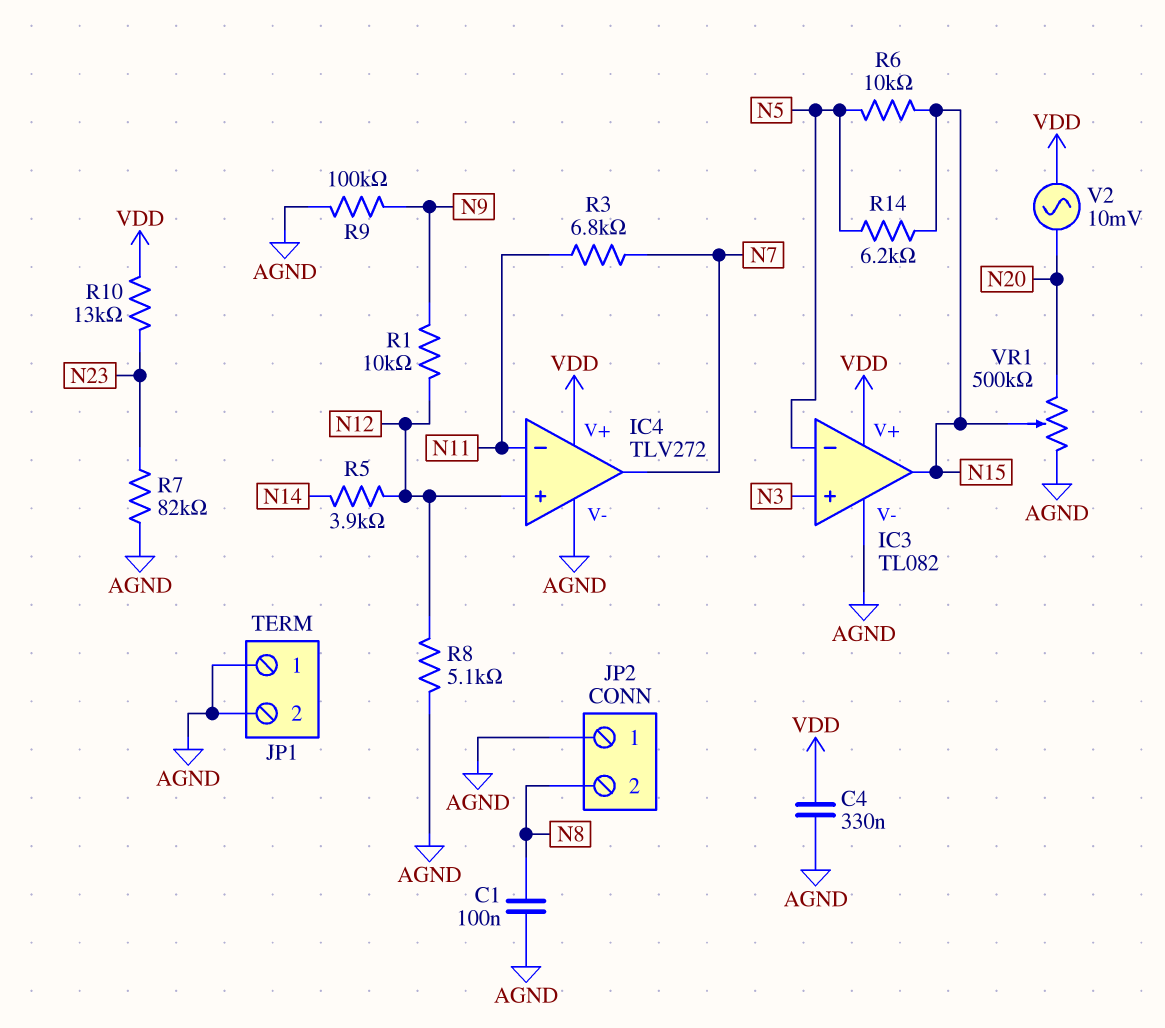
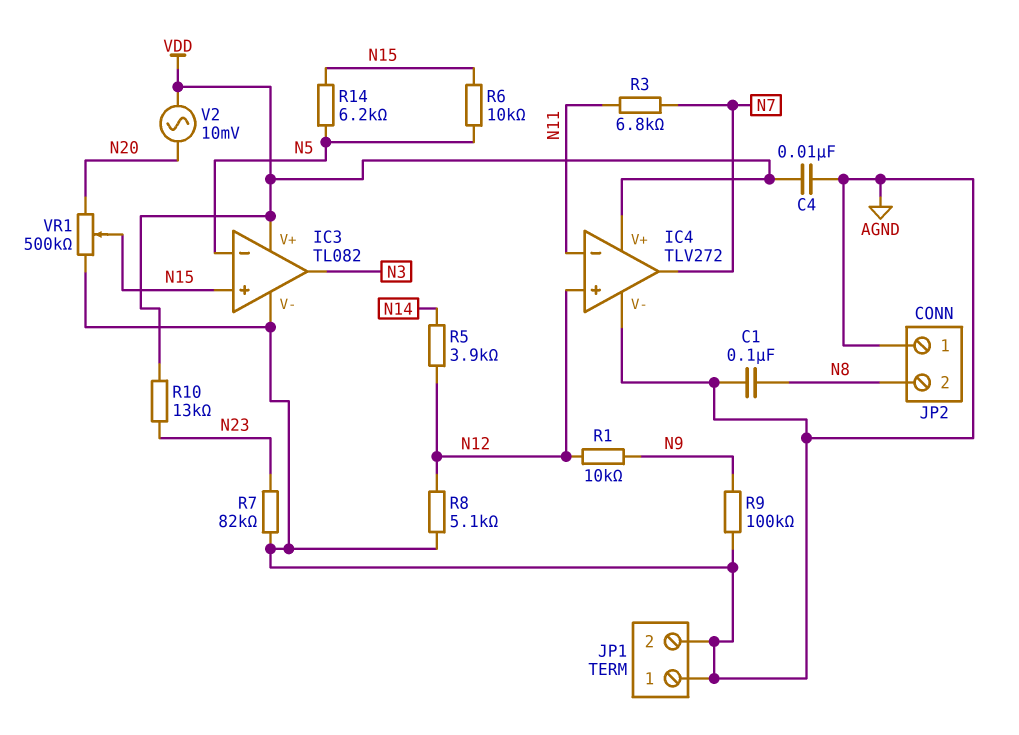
C4: 330nF (AGND, VDD) -> 10nF (AGND, VDD)
IC3 pin in+: N3 -> N15
IC3 pin out: N15 -> N3

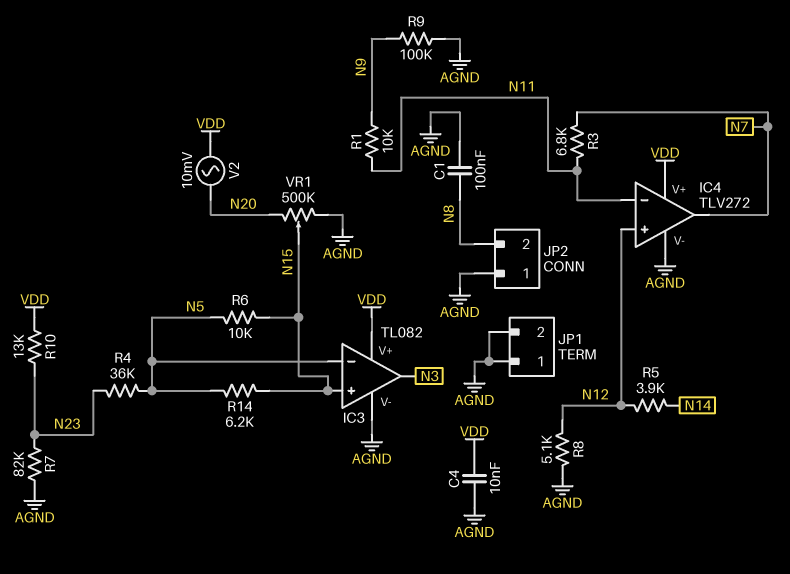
R1: 10k (N9, N12) -> 10k (N9, N11)
R4: none -> 36k (N5, N23)

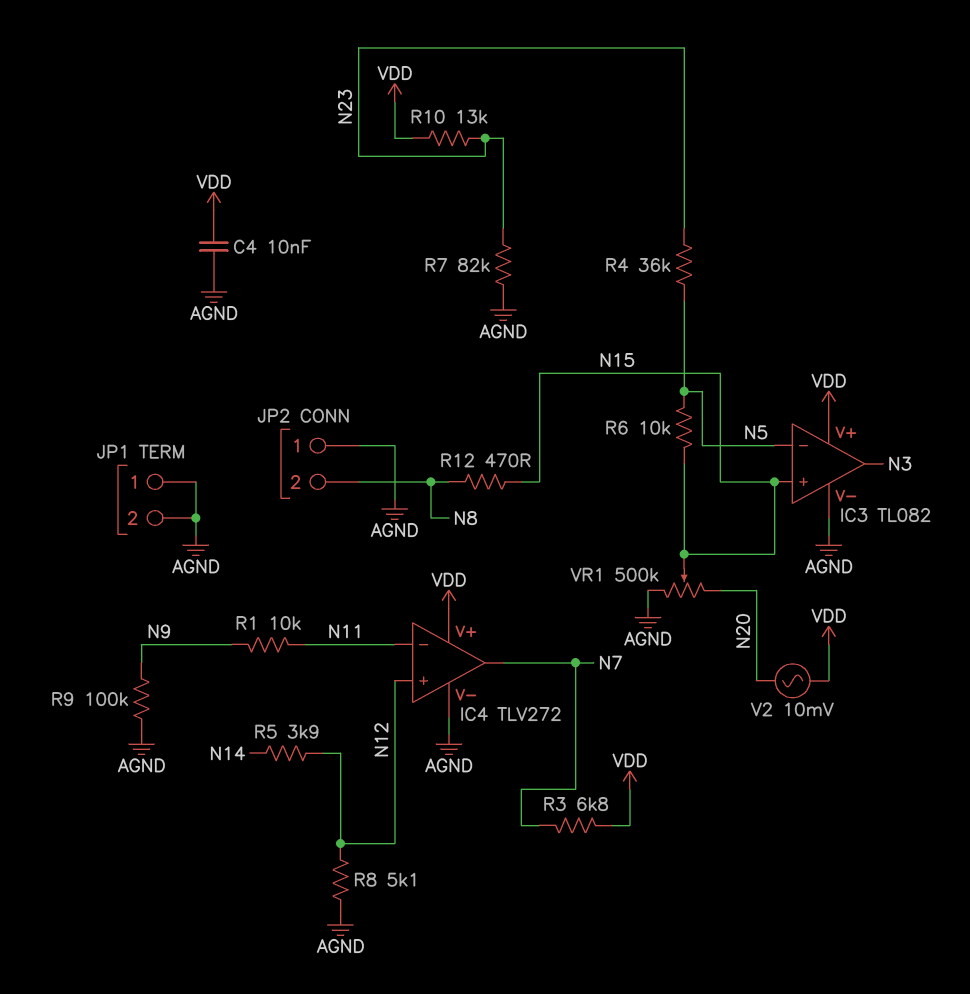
C1: 100nF (AGND, N8) -> none
R3: 6.8k (N7, N11) -> 6.8k (N7, VDD)
R12: none -> 470 (N8, N15)
R14: 6.2k (N5, N15) -> none

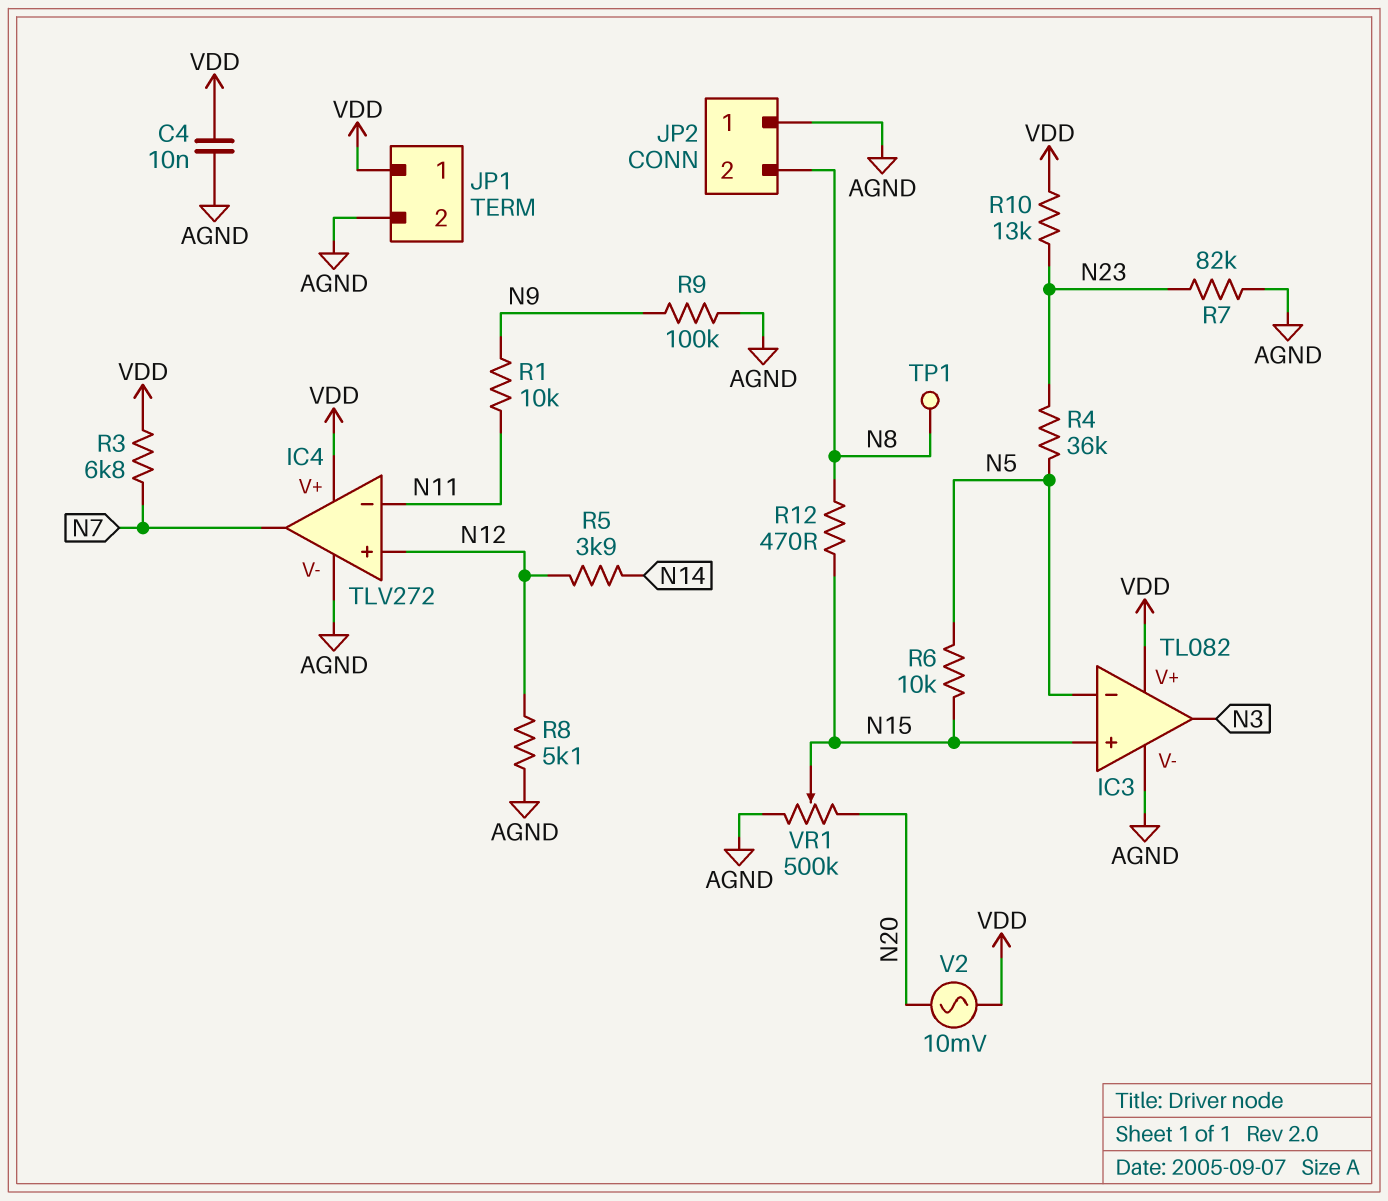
JP1 pin 1: AGND -> VDD
TP1: none -> test point (N8)

